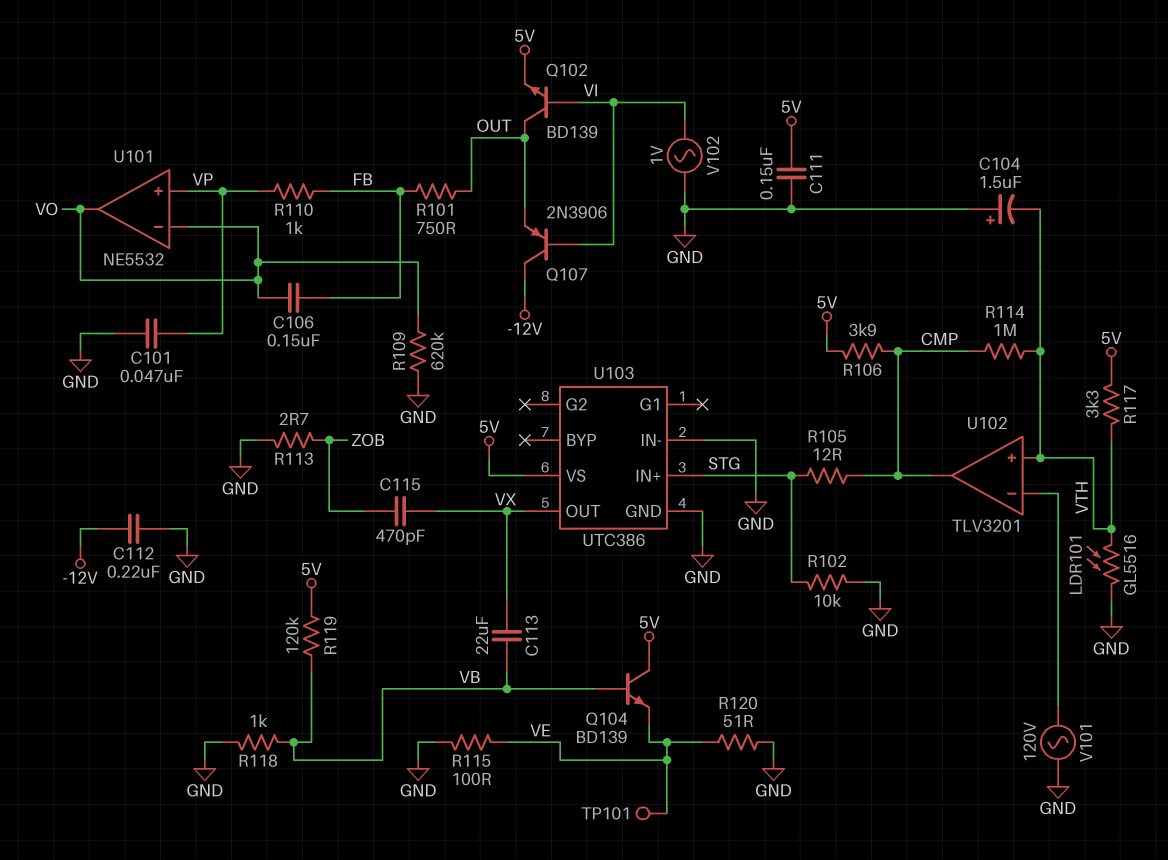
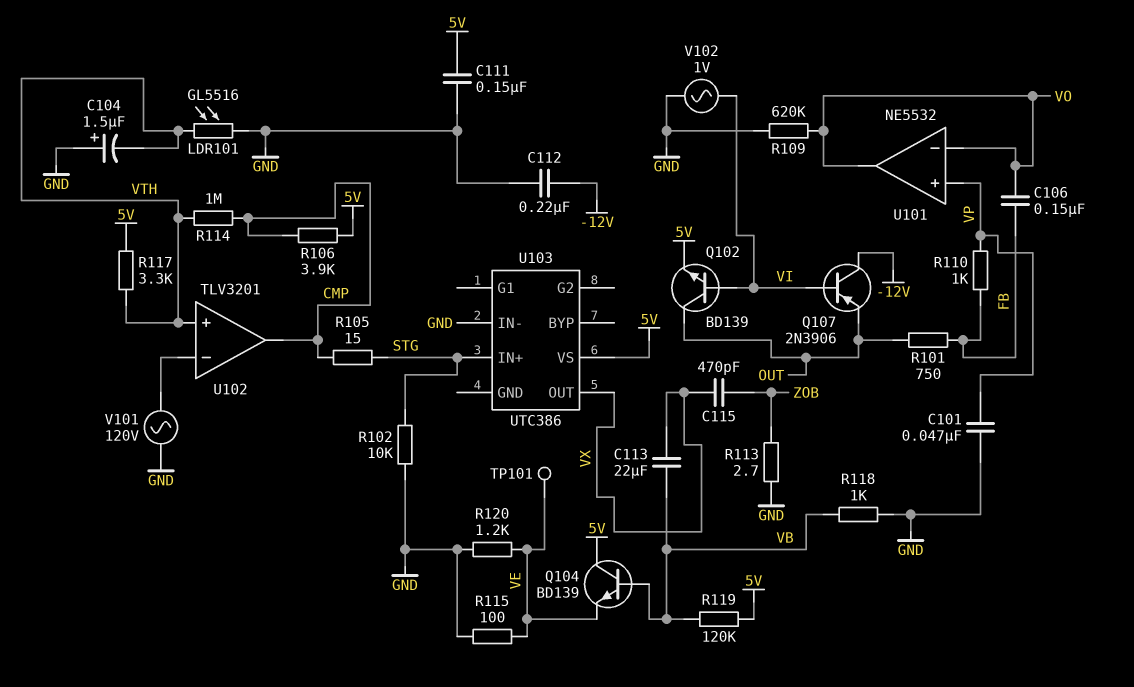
R105: 12 (CMP, STG) -> 15 (CMP, STG)
R120: 51 (GND, VE) -> 1.2k (GND, VE)
U103 pin GND: GND -> none

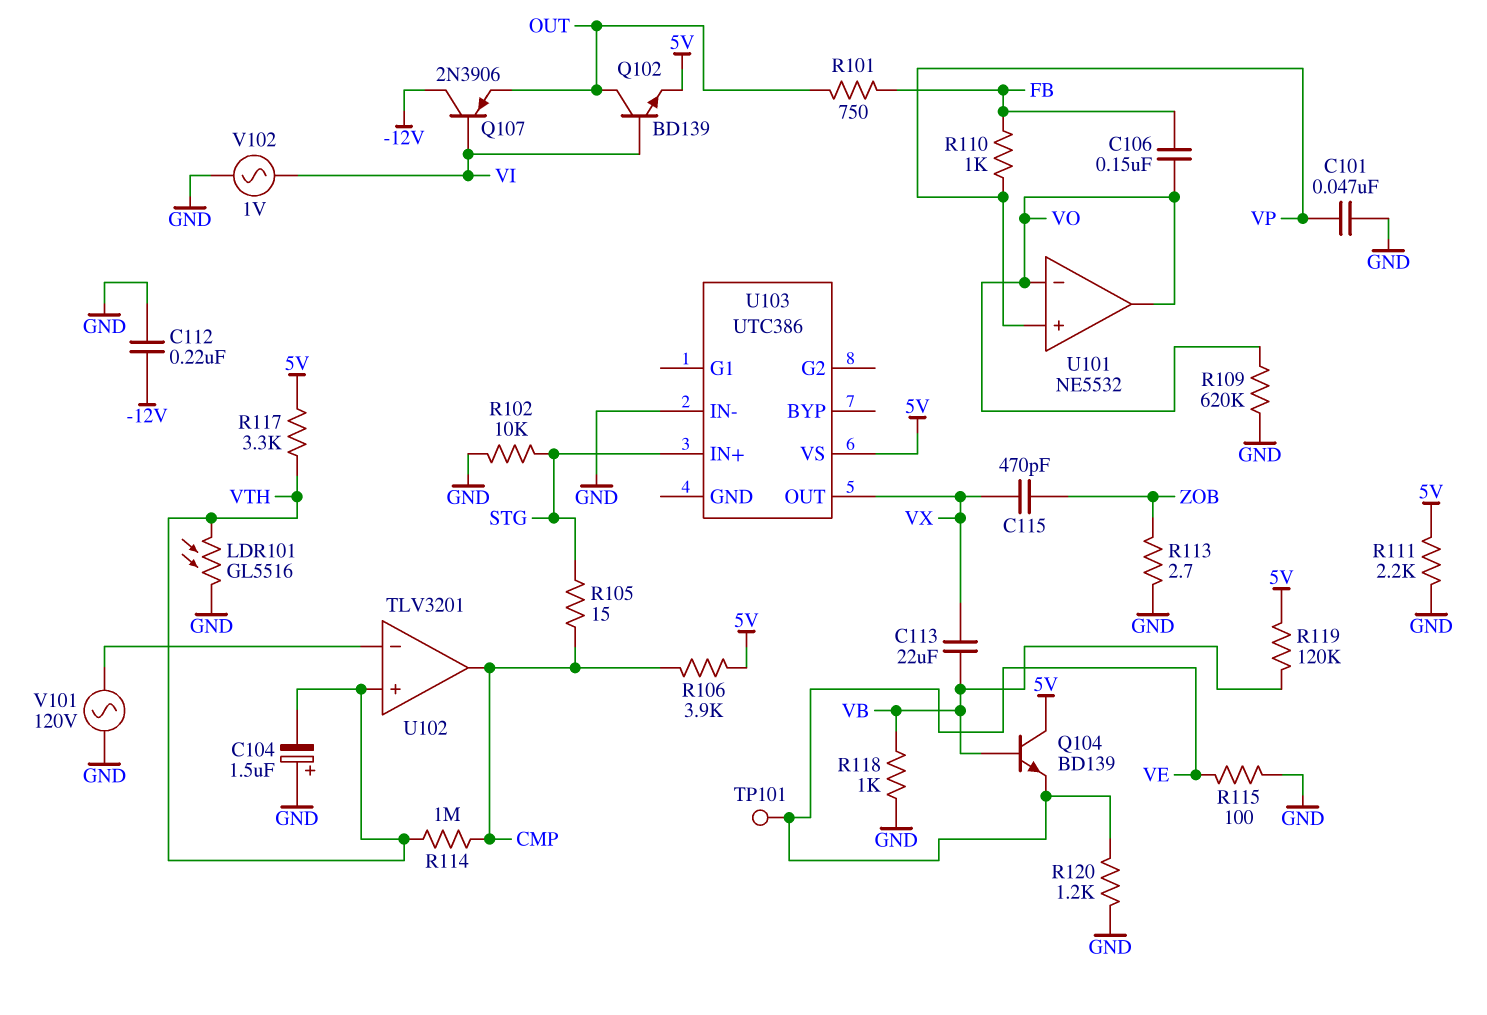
C111: 150nF (5V, GND) -> none
R111: none -> 2.2k (5V, GND)

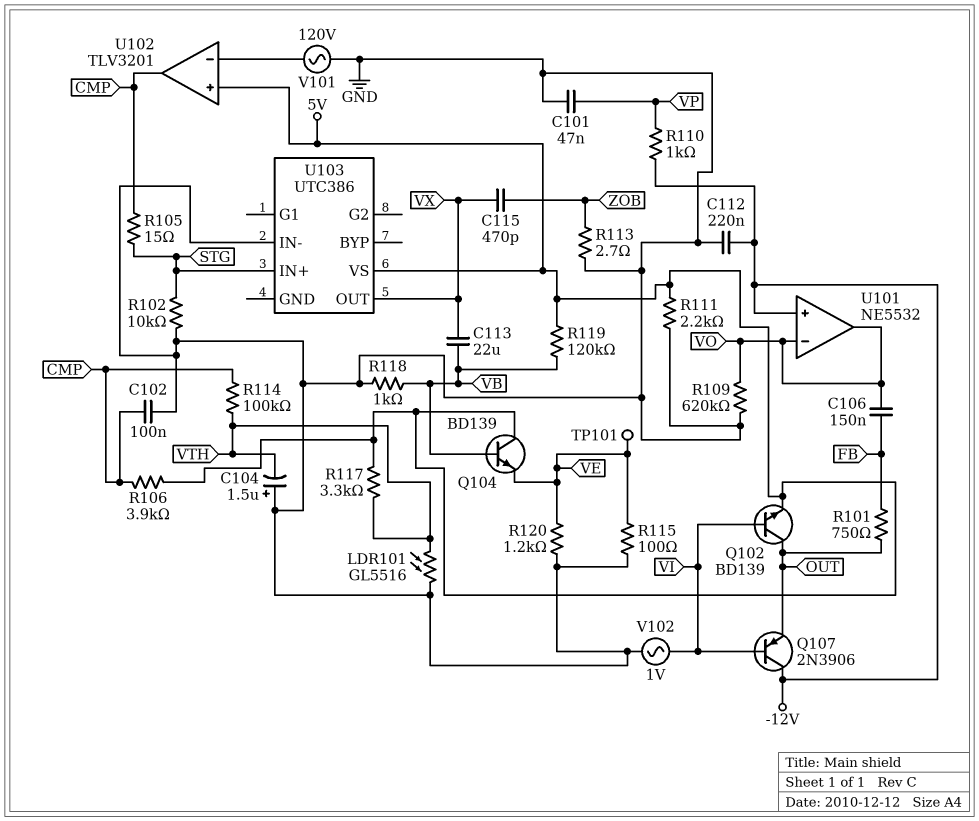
C102: none -> 100nF (CMP, GND)
R110: 1k (FB, VP) -> 1k (-12V, VP)
R114: 1M (CMP, VTH) -> 100k (CMP, VTH)
U101 pin in+: VP -> -12V
U102 pin in+: VTH -> 5V

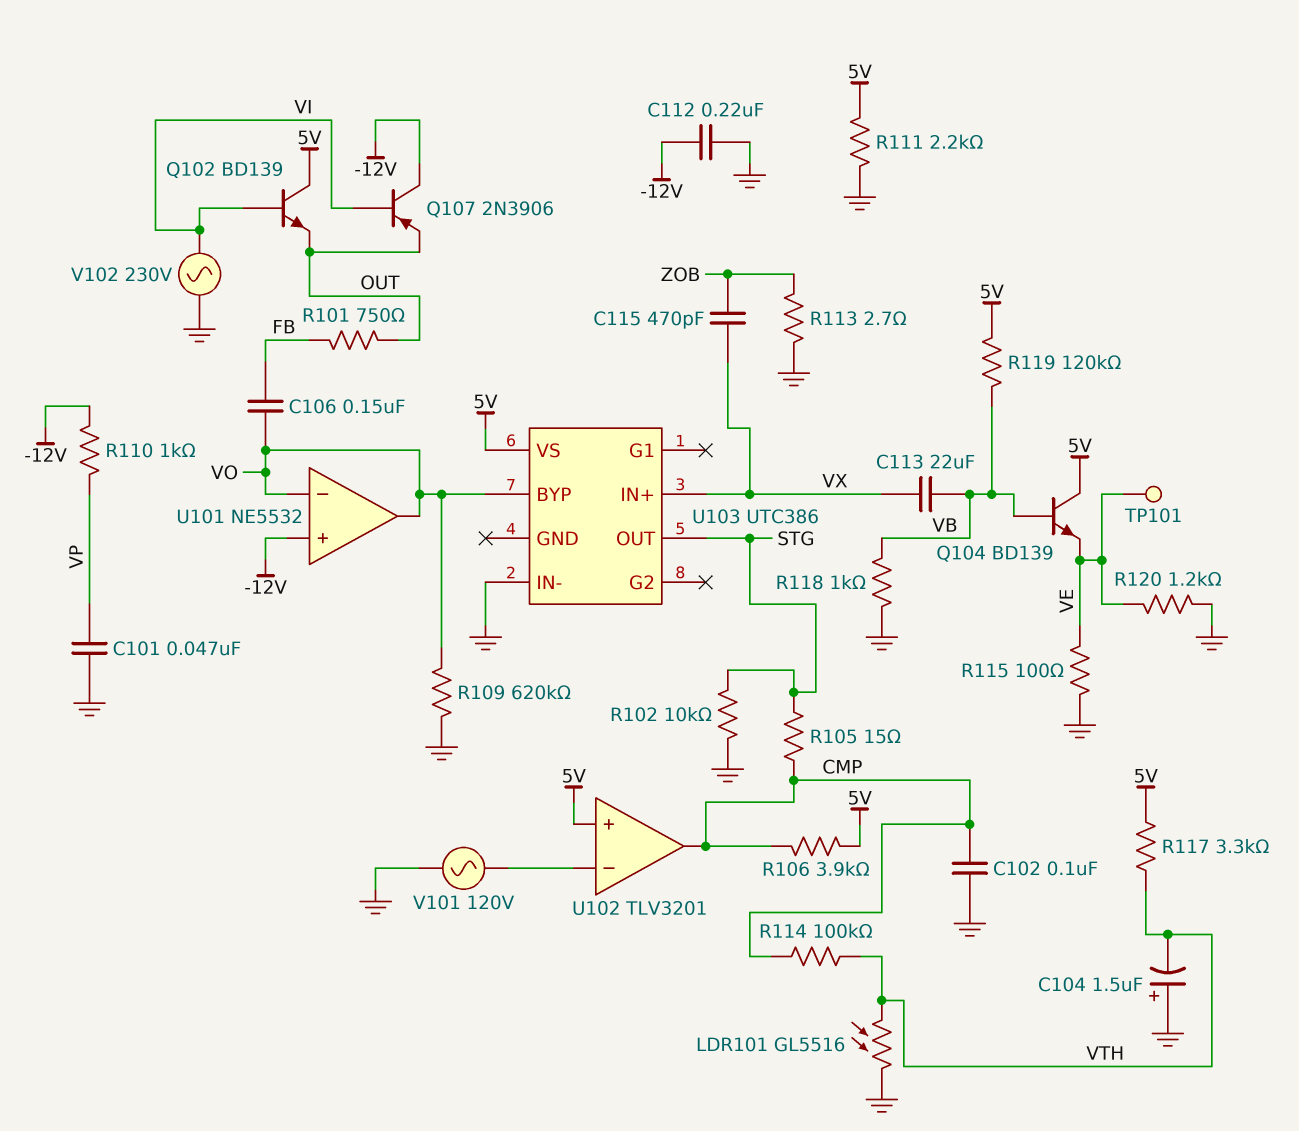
Q102: NPN BD139 (B VI, C OUT, E 5V) -> NPN BD139 (B VI, C 5V, E OUT)
U103 pin BYP: none -> VO
U103 pin IN+: STG -> VX
U103 pin OUT: VX -> STG
V102: AC 1V (GND, VI) -> AC 230V (GND, VI)

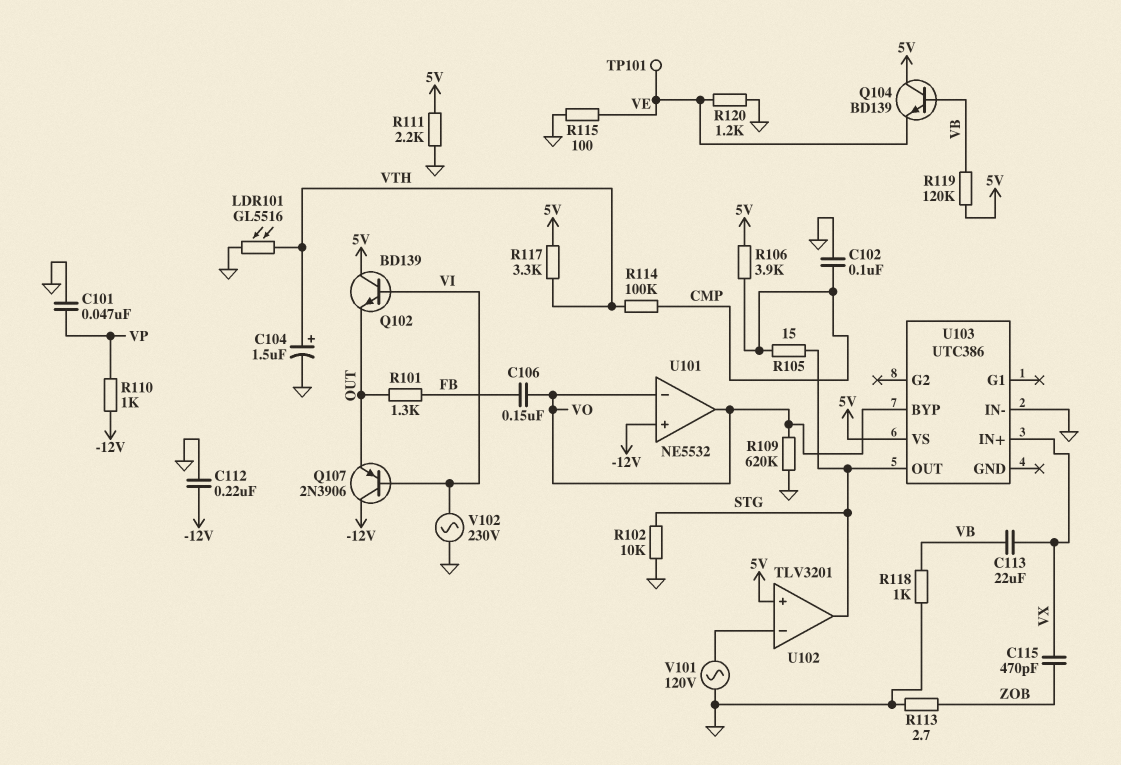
C104: 1.5uF (plus GND, minus VTH) -> 1.5uF (plus VTH, minus GND)
R101: 750 (FB, OUT) -> 1.3k (FB, OUT)
U102 pin out: CMP -> STG

